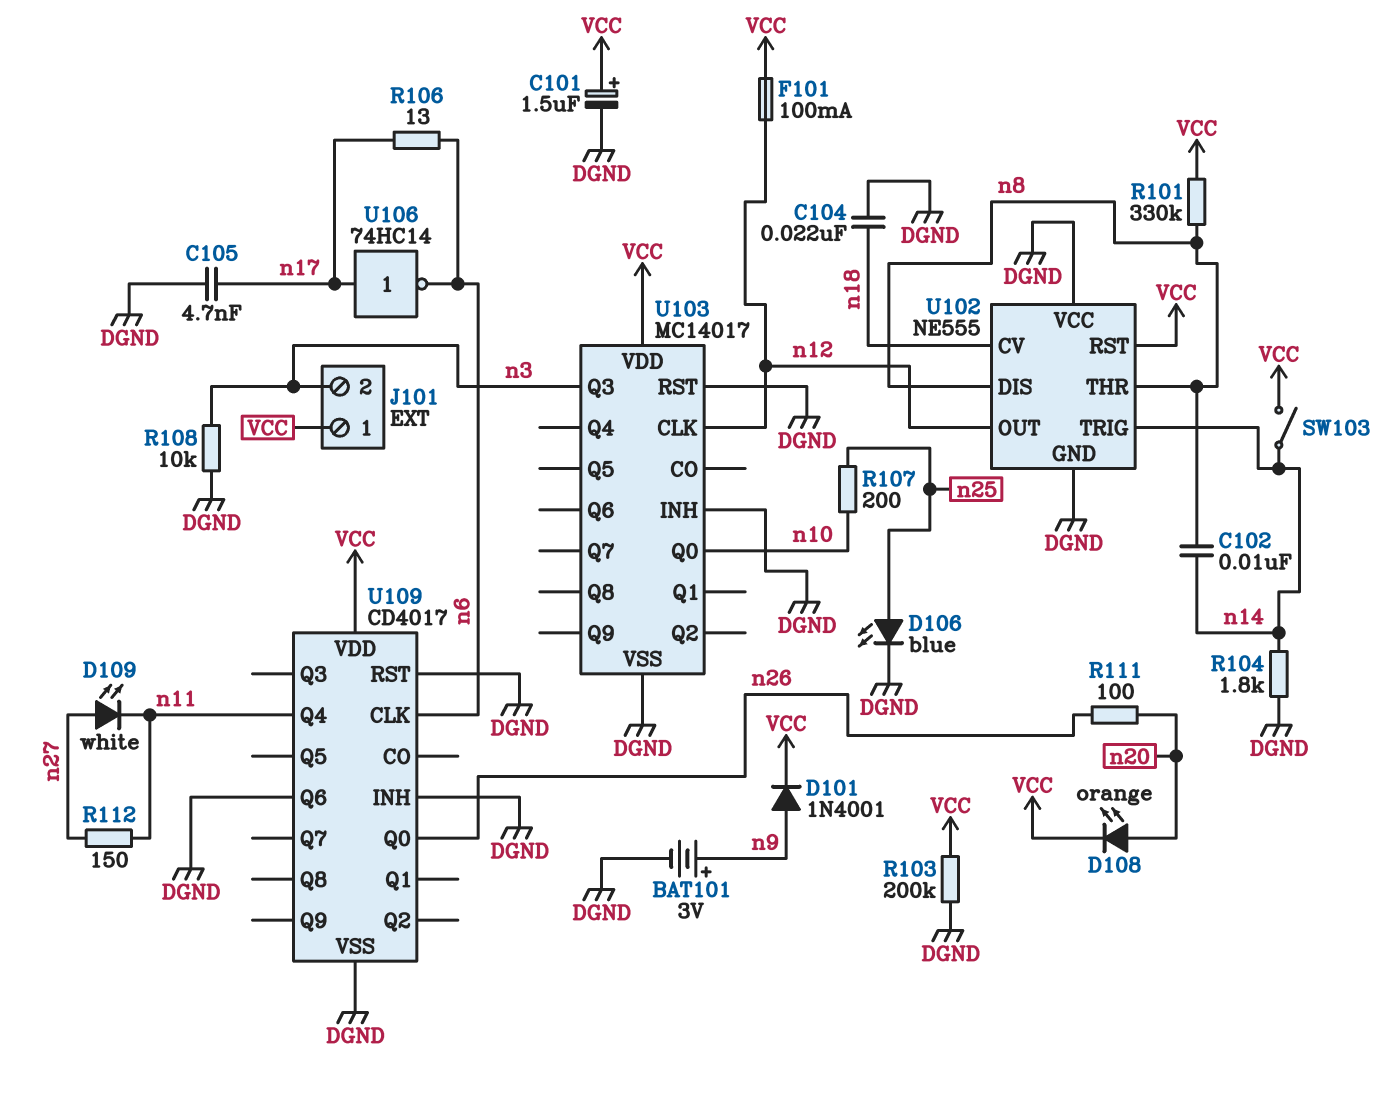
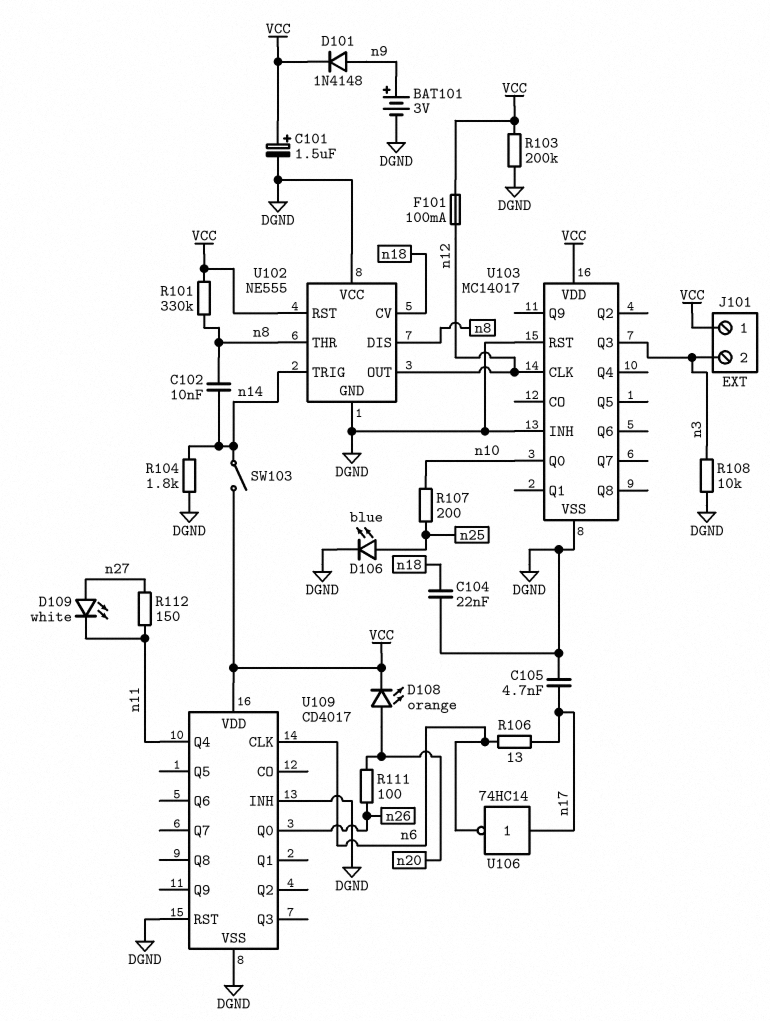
D101: diode 1N4001 (A n9, K VCC) -> diode 1N4148 (A n9, K VCC)
U109 pin Q6: DGND -> none

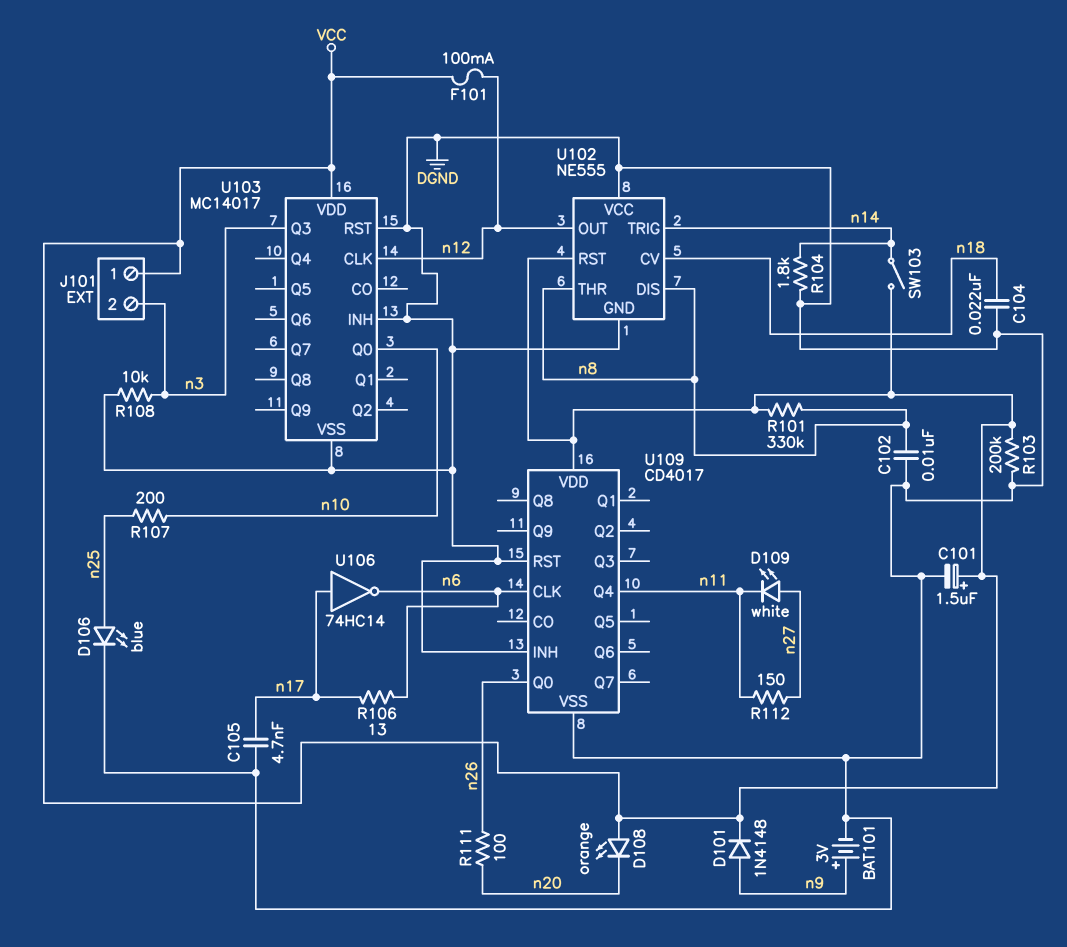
C102: 10nF (n8, n14) -> 10nF (DGND, n8)
D108: LED orange (A n20, K VCC) -> LED orange (A VCC, K n20)

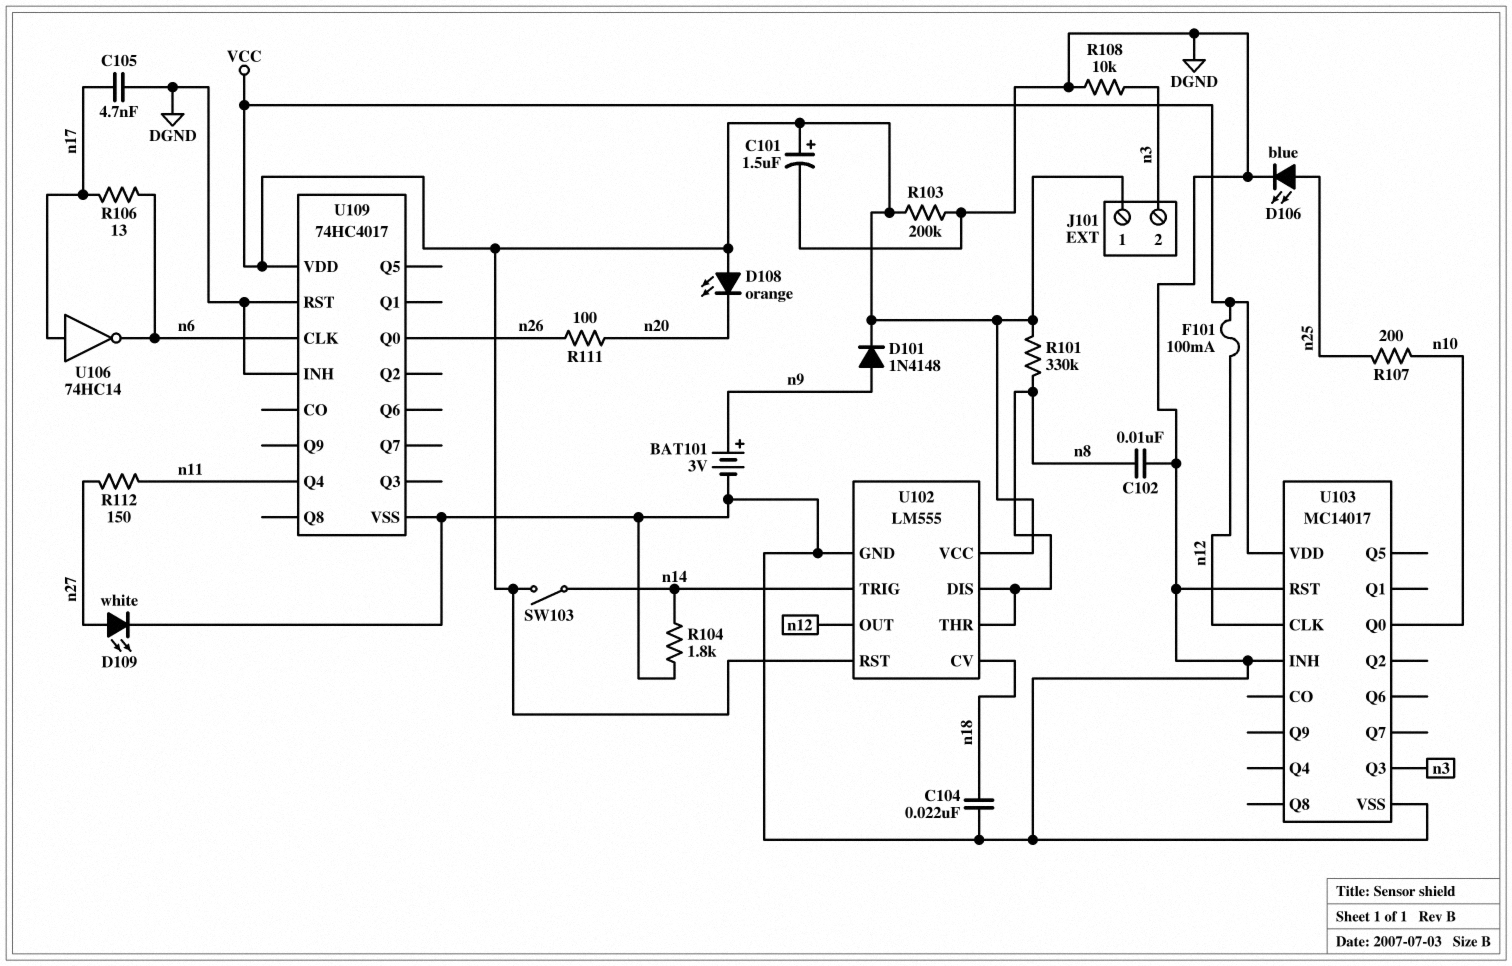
D109: LED white (A n27, K n11) -> LED white (A n27, K DGND)
U102: NE555 -> LM555
U102 pin VCC: DGND -> VCC
U109: CD4017 -> 74HC4017

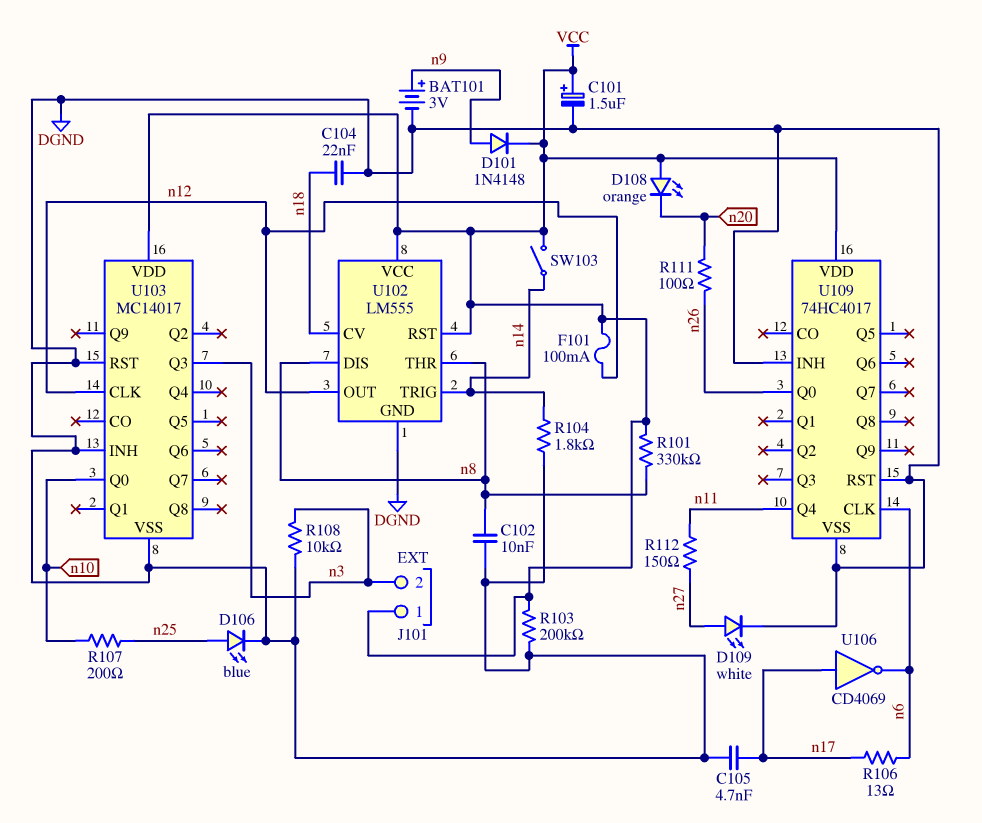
U106: NOT 74HC14 (in n17, out n6) -> NOT CD4069 (in n17, out n6)

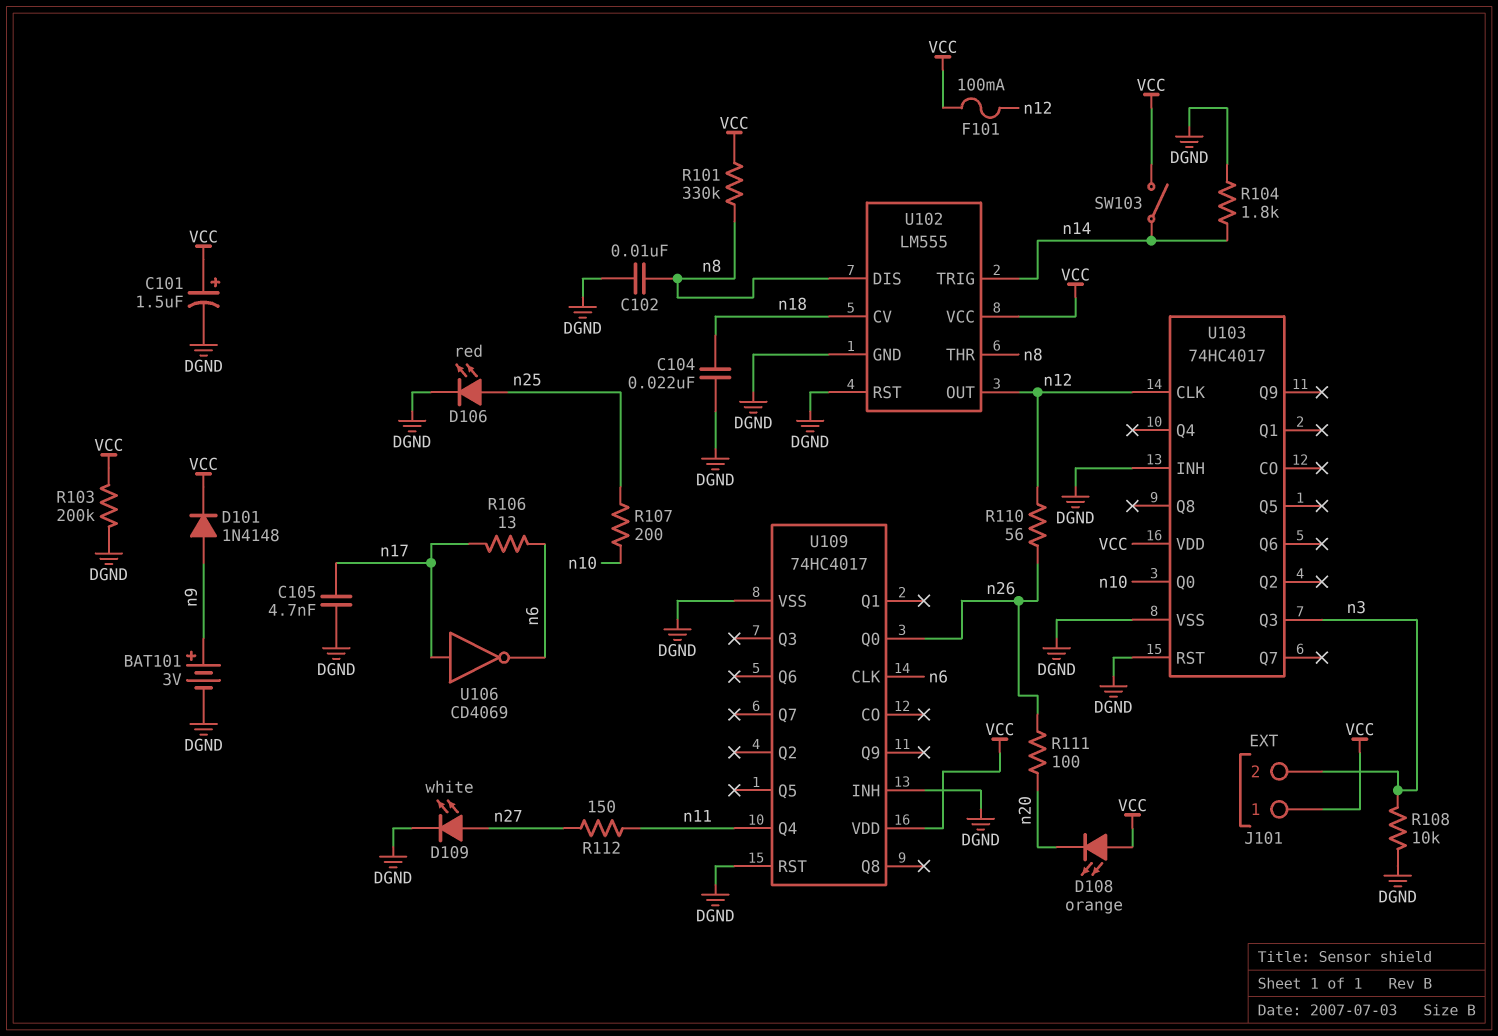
D106: LED blue (A n25, K DGND) -> LED red (A n25, K DGND)
R110: none -> 56 (n12, n26)
U102 pin RST: VCC -> DGND
U103: MC14017 -> 74HC4017

